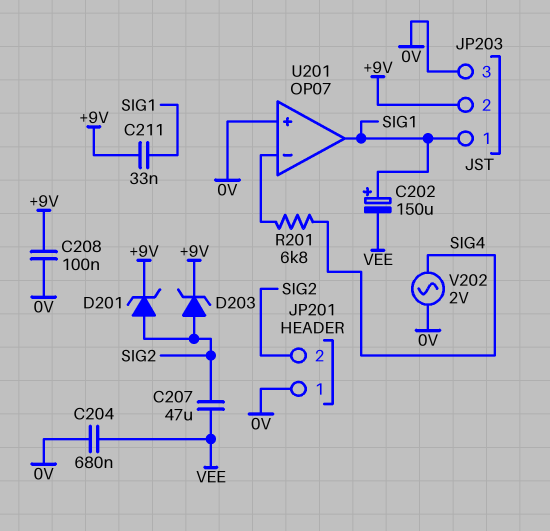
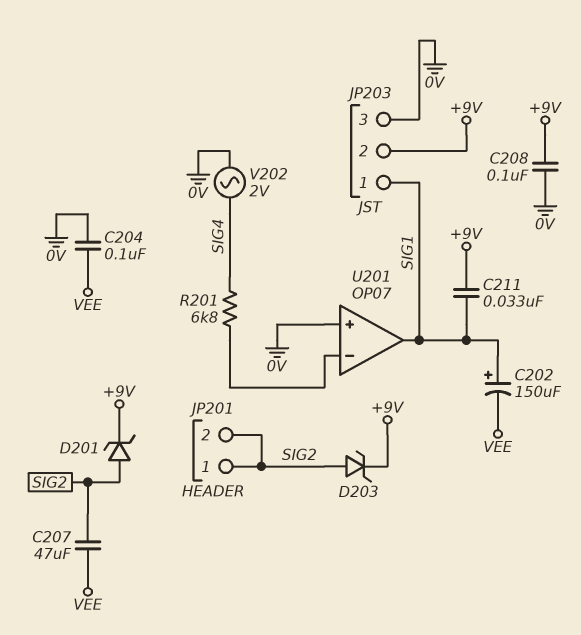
C204: 680nF (0V, VEE) -> 100nF (0V, VEE)
JP201 pin 1: 0V -> SIG2

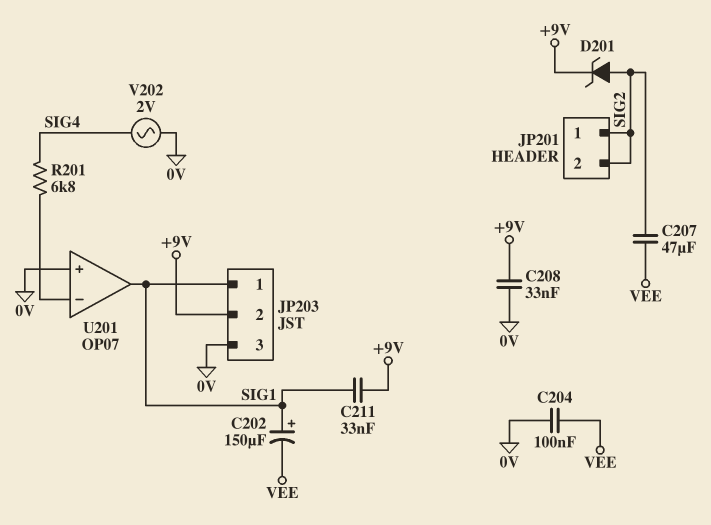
C208: 100nF (+9V, 0V) -> 33nF (+9V, 0V)
D203: zener (A SIG2, K +9V) -> none

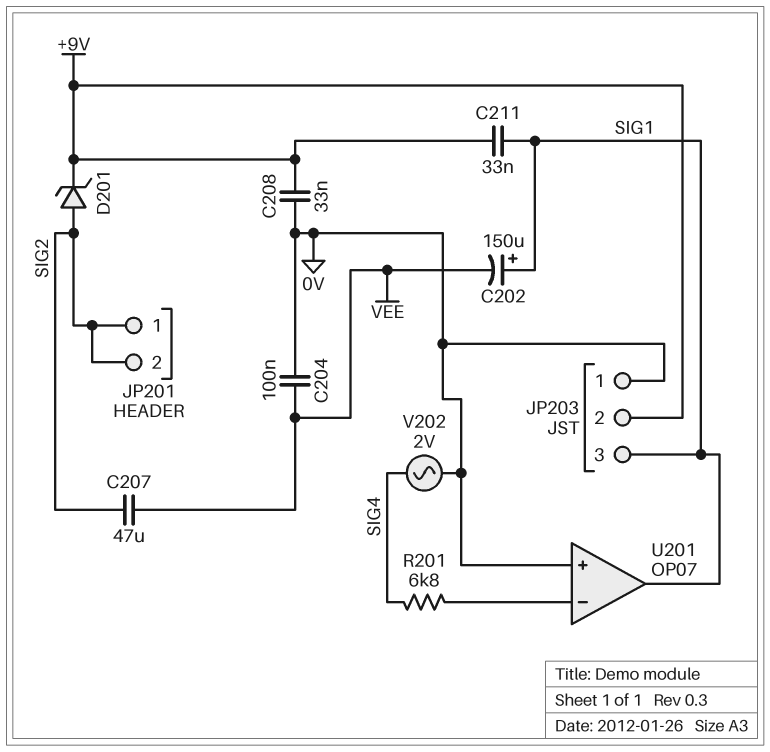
JP203 pin 1: SIG1 -> 0V
JP203 pin 3: 0V -> SIG1

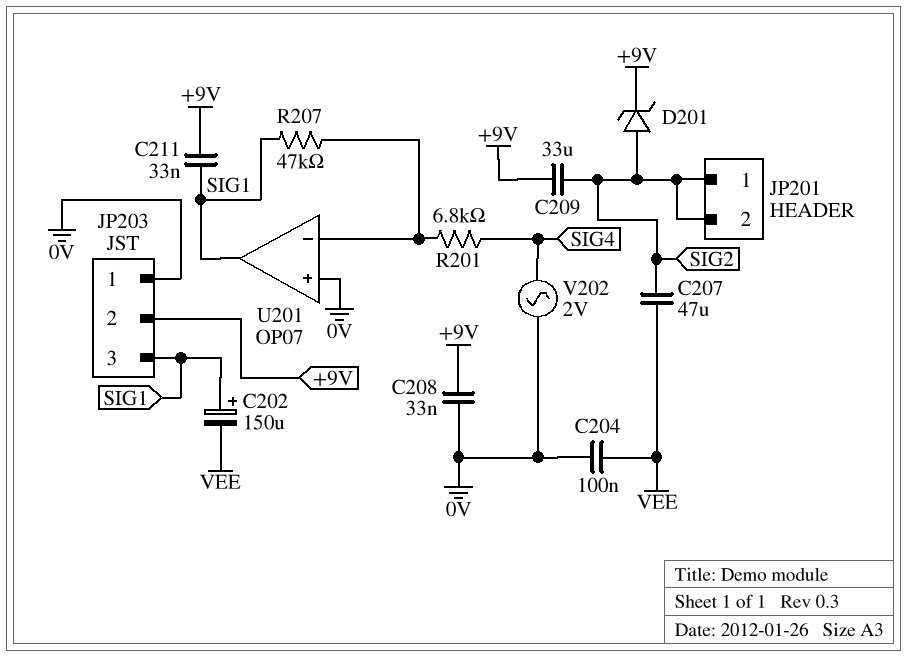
C209: none -> 33uF (+9V, SIG2)
R207: none -> 47k (SIG1, U201/in-)

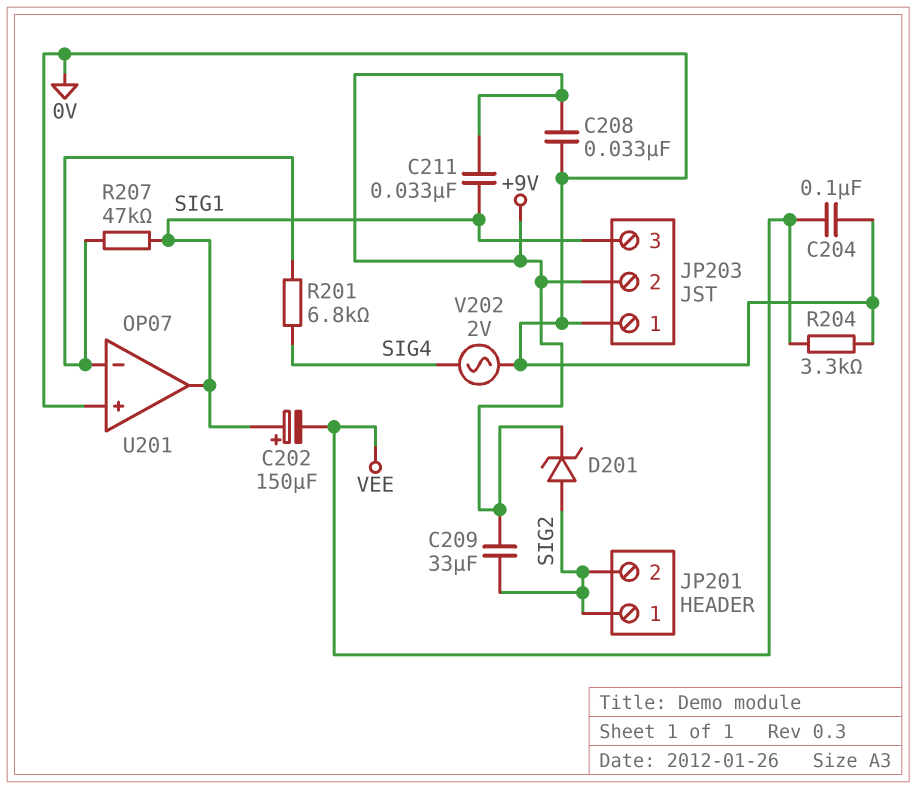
C207: 47uF (SIG2, VEE) -> none
R204: none -> 3.3k (0V, VEE)

